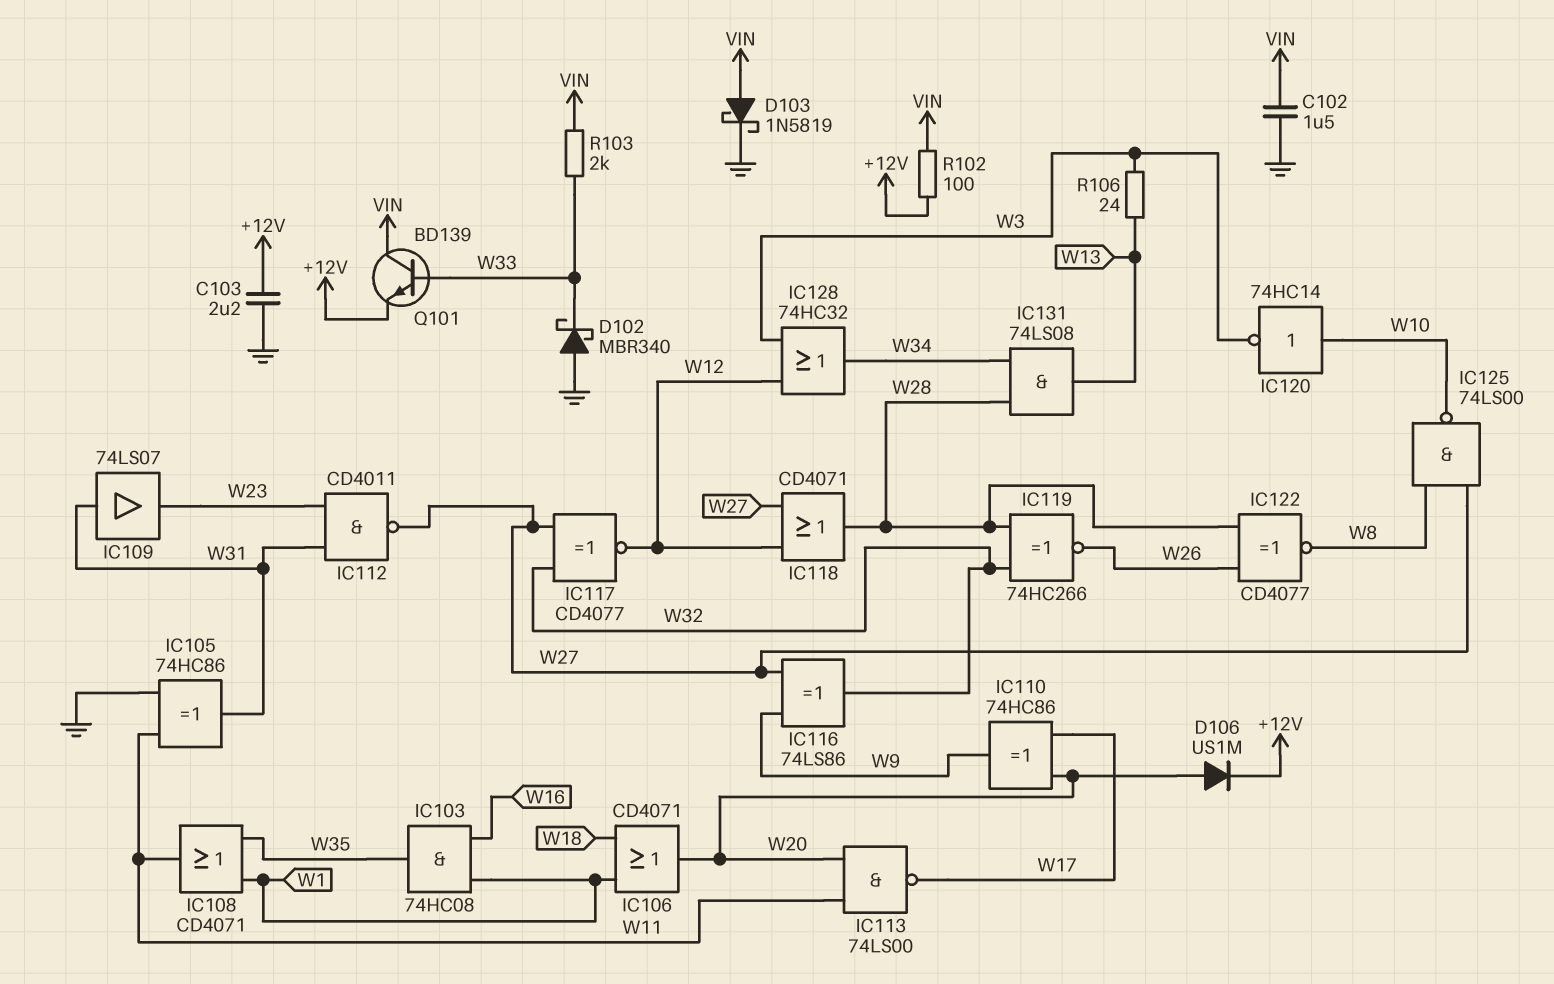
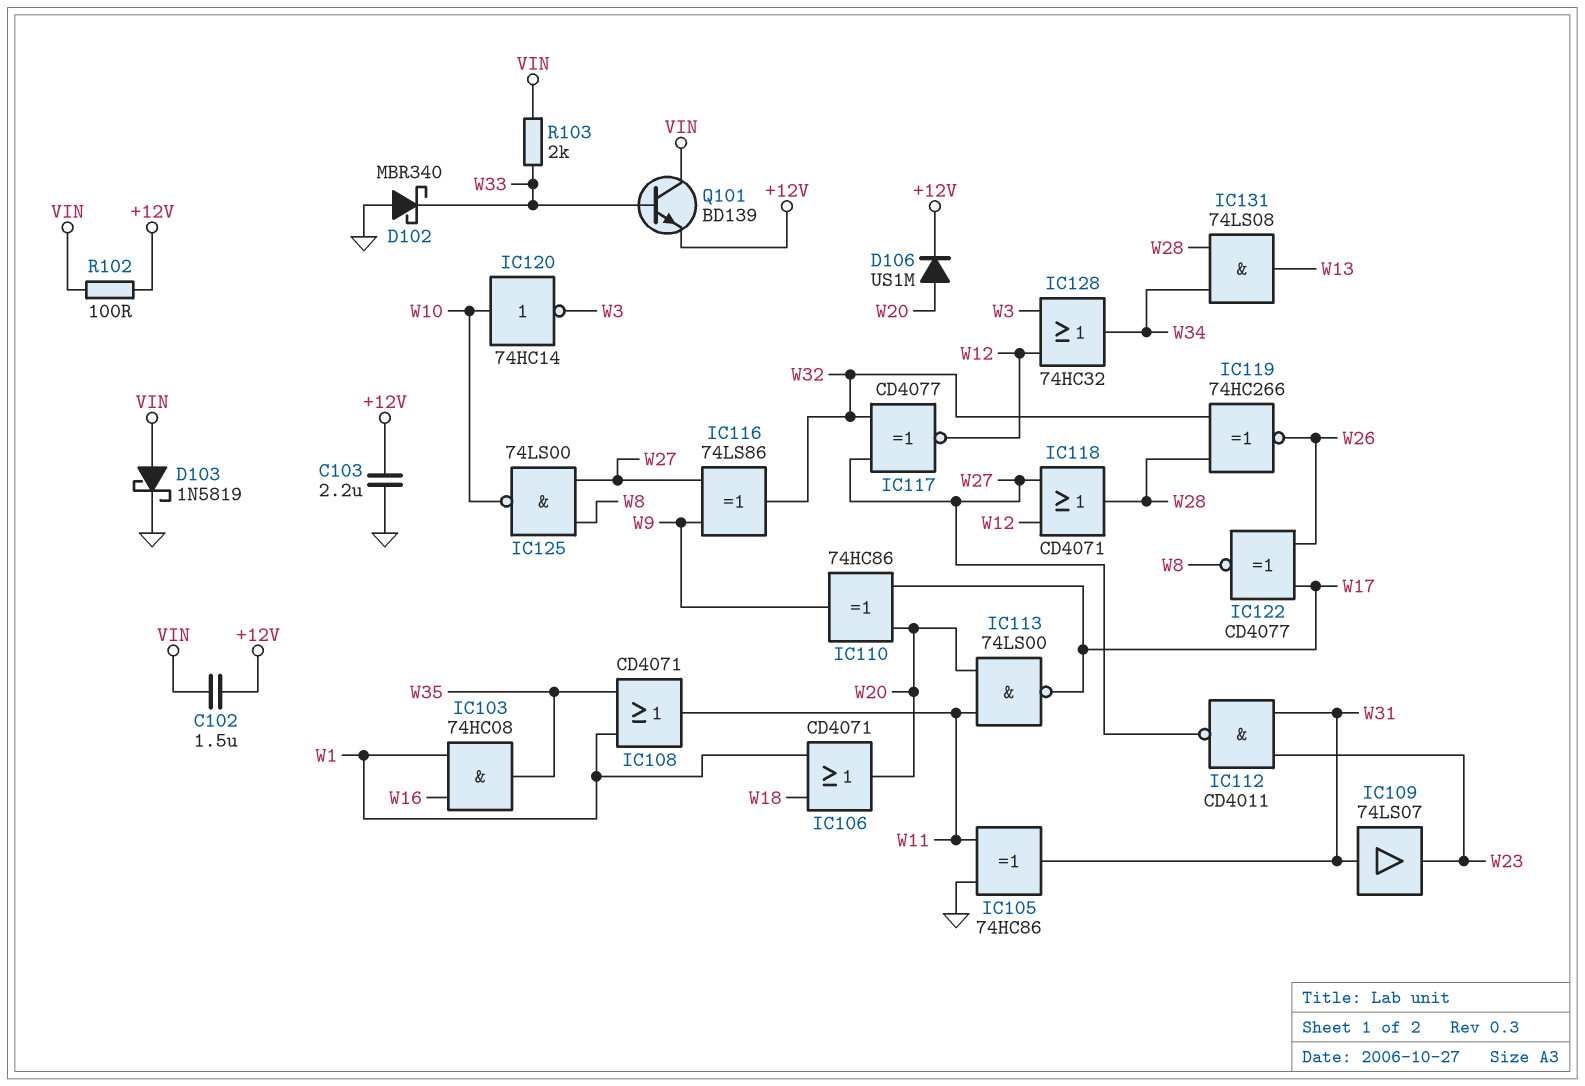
C102: 1.5uF (GND, VIN) -> 1.5uF (+12V, VIN)
IC122: XNOR CD4077 (in W26, in W28, out W8) -> XNOR CD4077 (in W17, in W26, out W8)
R106: 24 (W3, W13) -> none

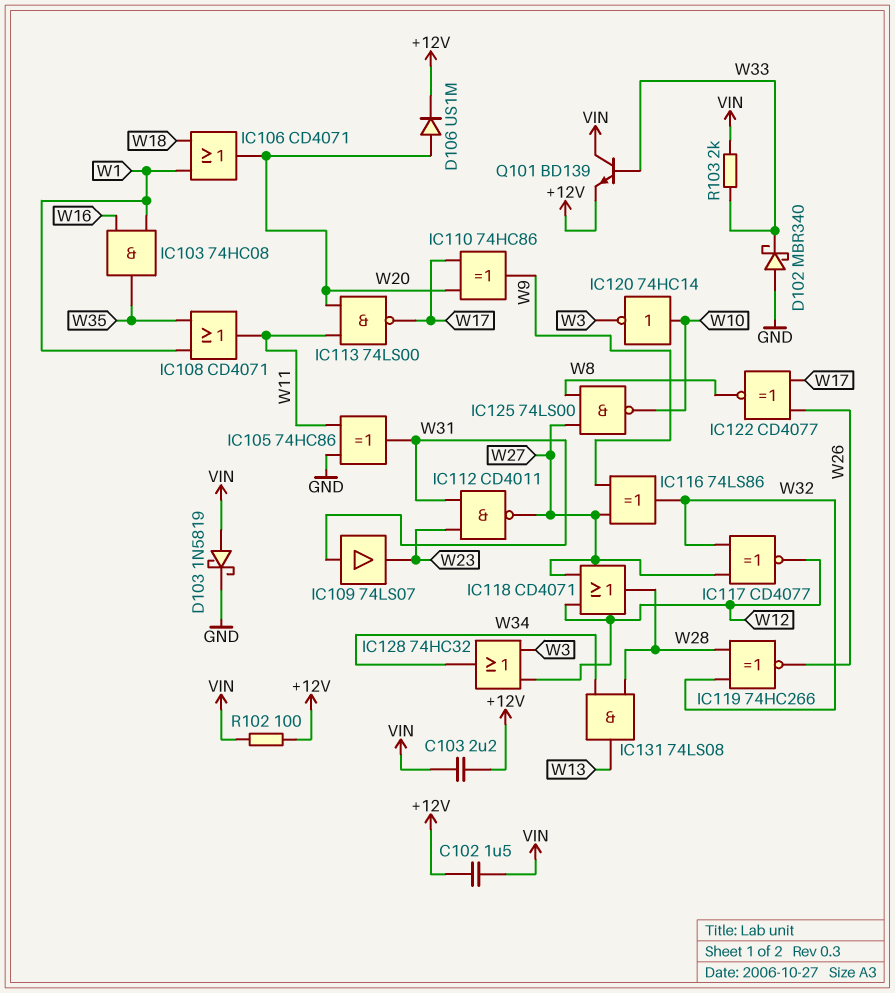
C103: 2.2uF (+12V, GND) -> 2.2uF (+12V, VIN)

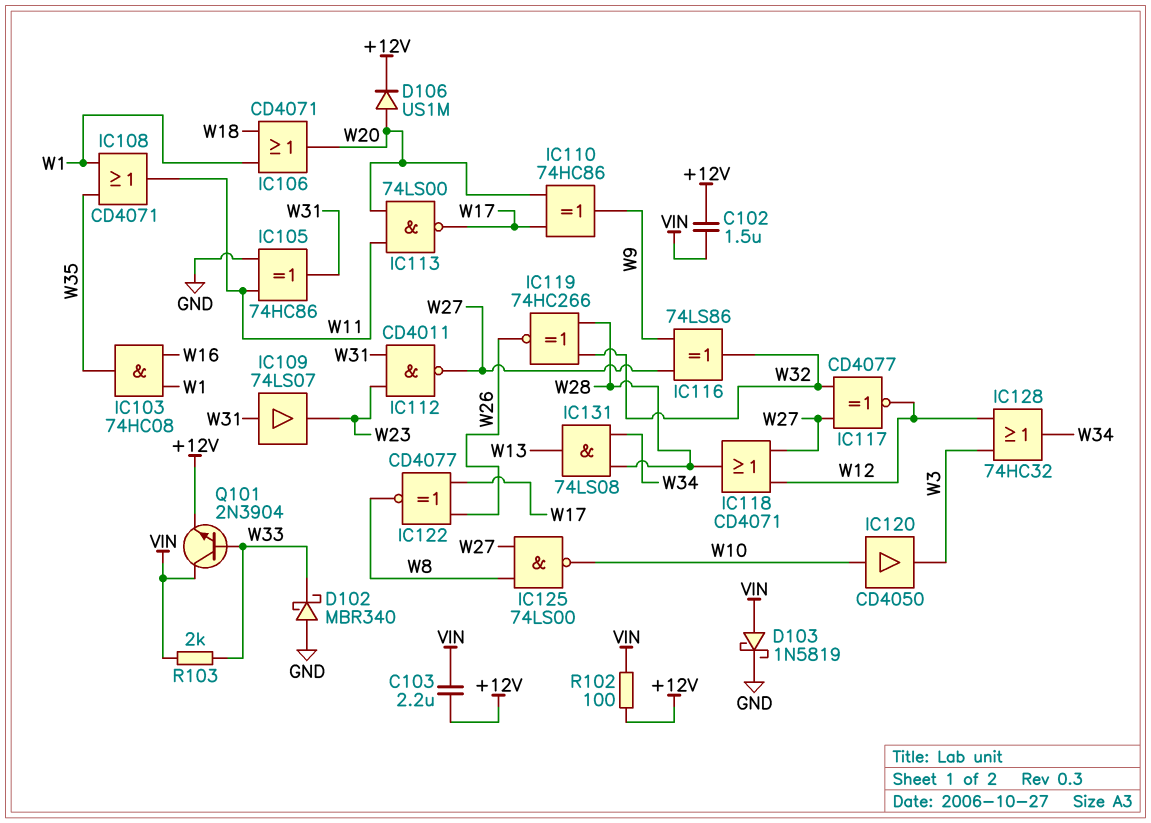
IC120: NOT 74HC14 (in W10, out W3) -> buffer CD4050 (in W10, out W3)
Q101: NPN BD139 (B W33, C VIN, E +12V) -> NPN 2N3904 (B W33, C VIN, E +12V)

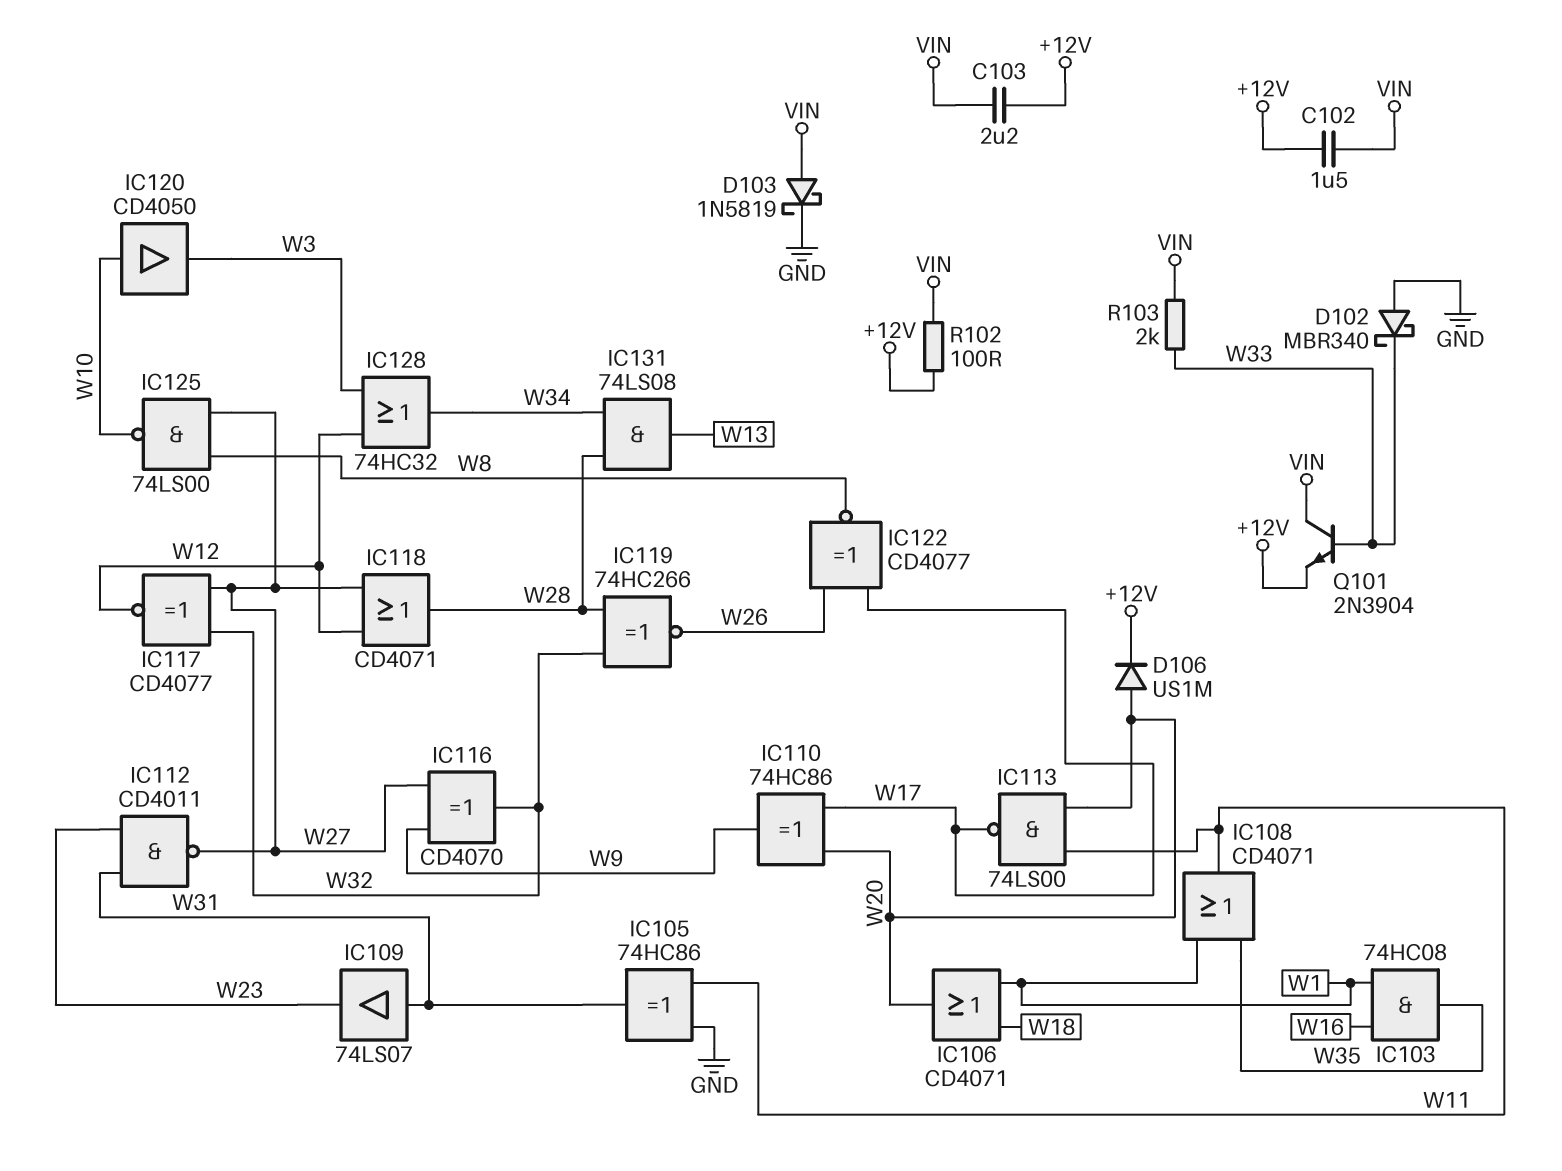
IC116: XOR 74LS86 (in W9, in W27, out W32) -> XOR CD4070 (in W9, in W27, out W32)

